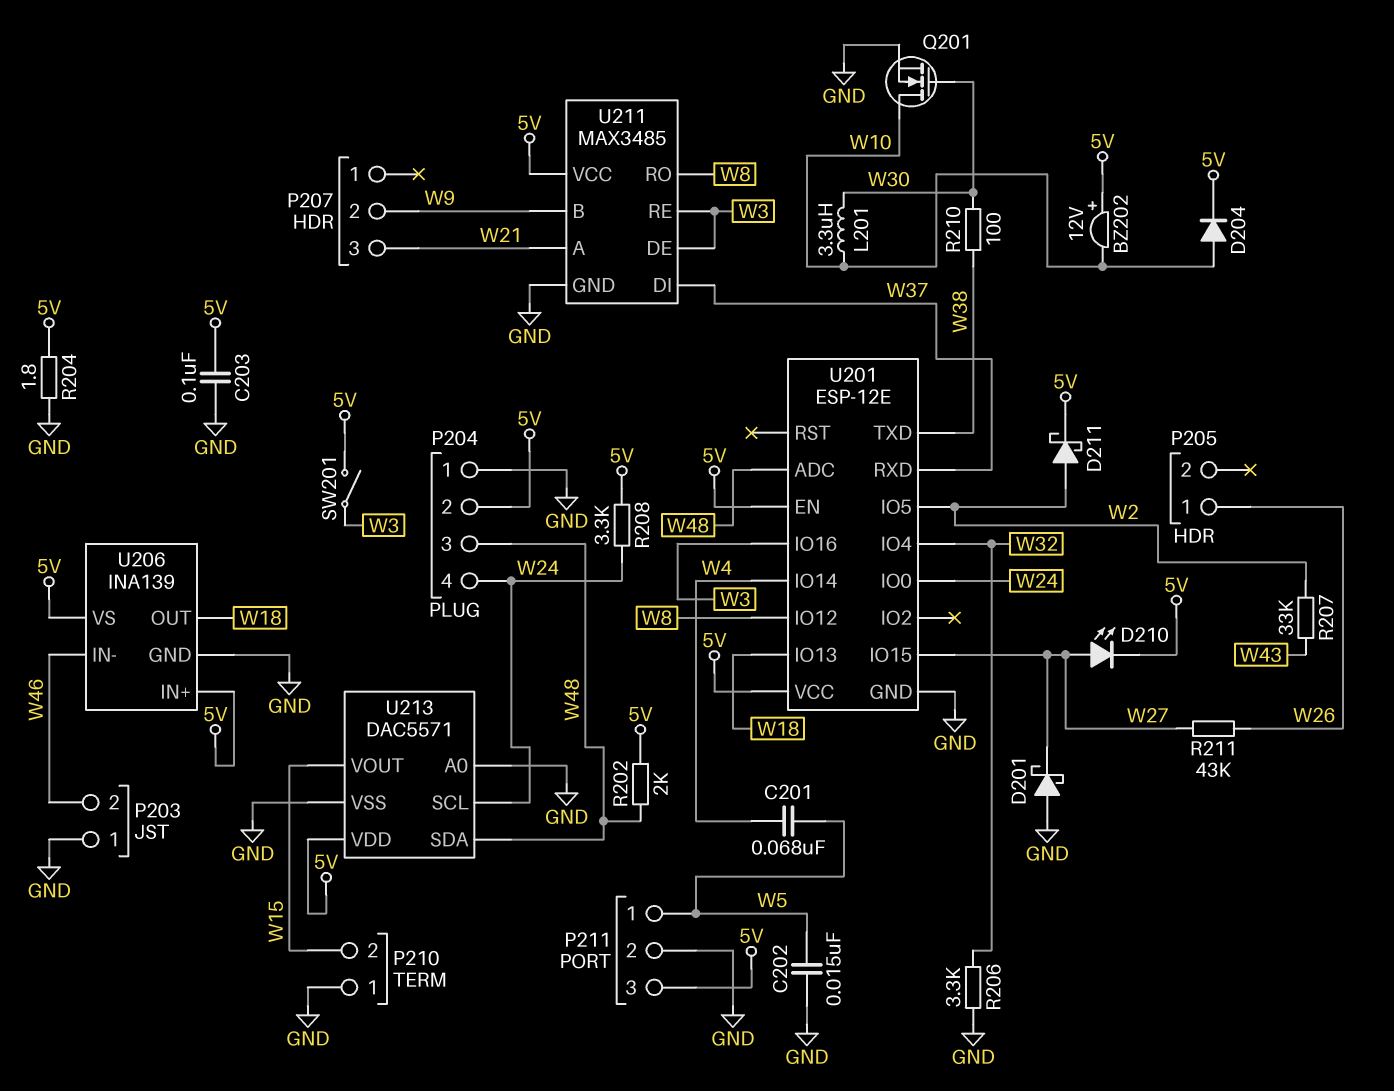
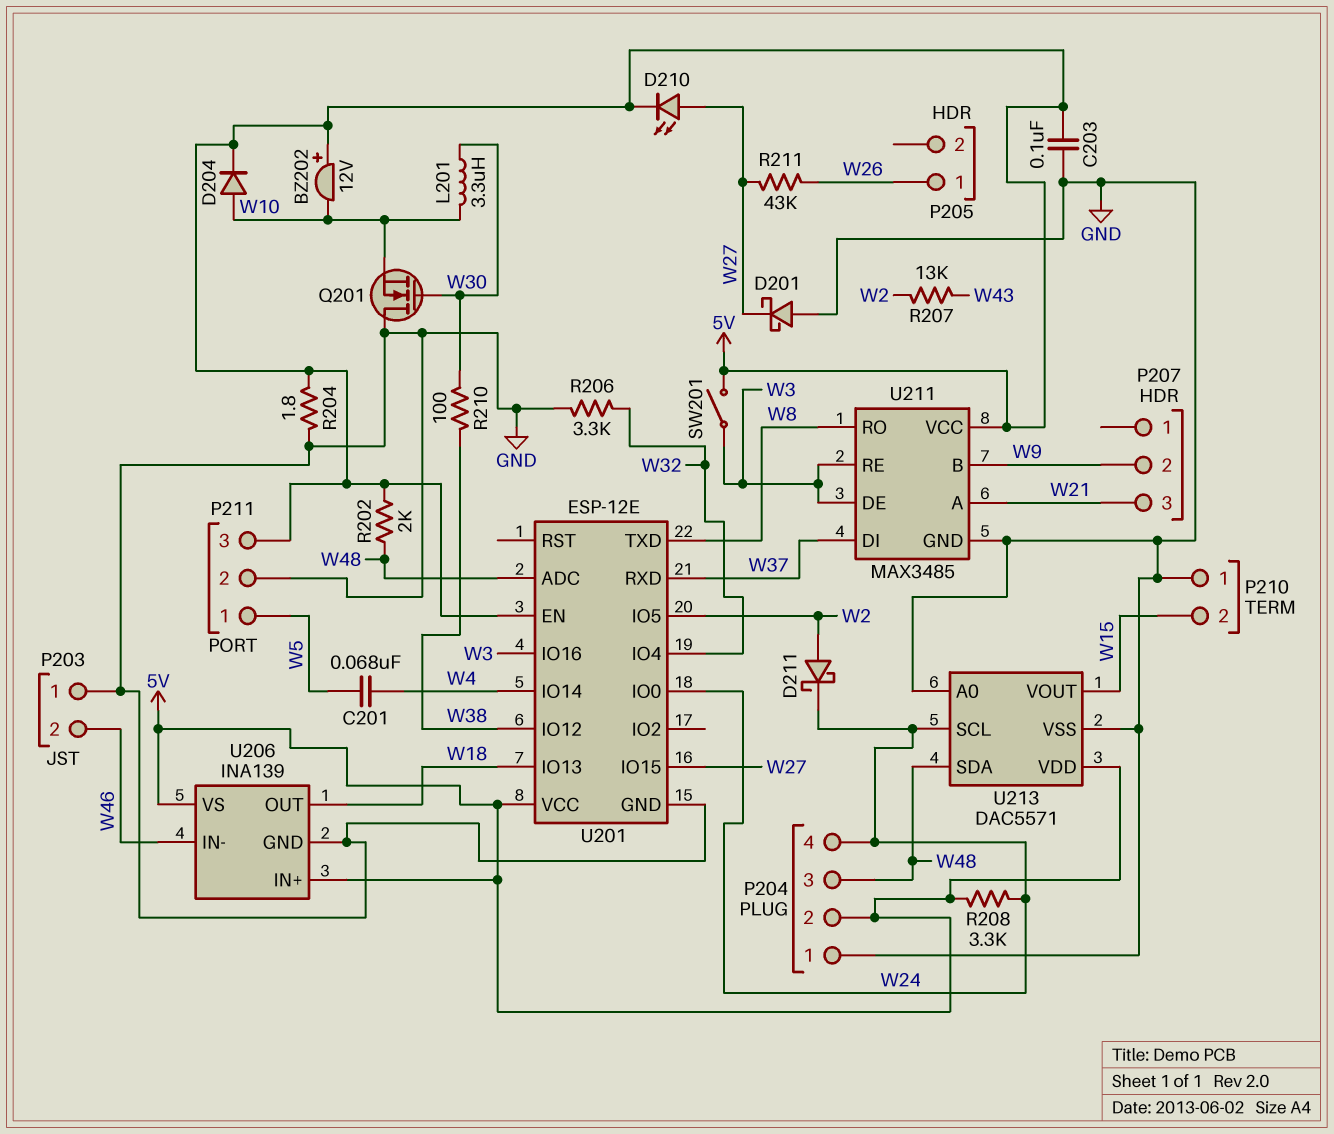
C202: 15nF (GND, W5) -> none
D211: schottky (A W2, K 5V) -> schottky (A W2, K W24)
Q201: NMOS (G W30, D W10, S GND) -> NMOS (G W30, D GND, S W10)
R207: 33k (W2, W43) -> 13k (W2, W43)
U201 pin IO12: W8 -> W38
U201 pin TXD: W38 -> W8

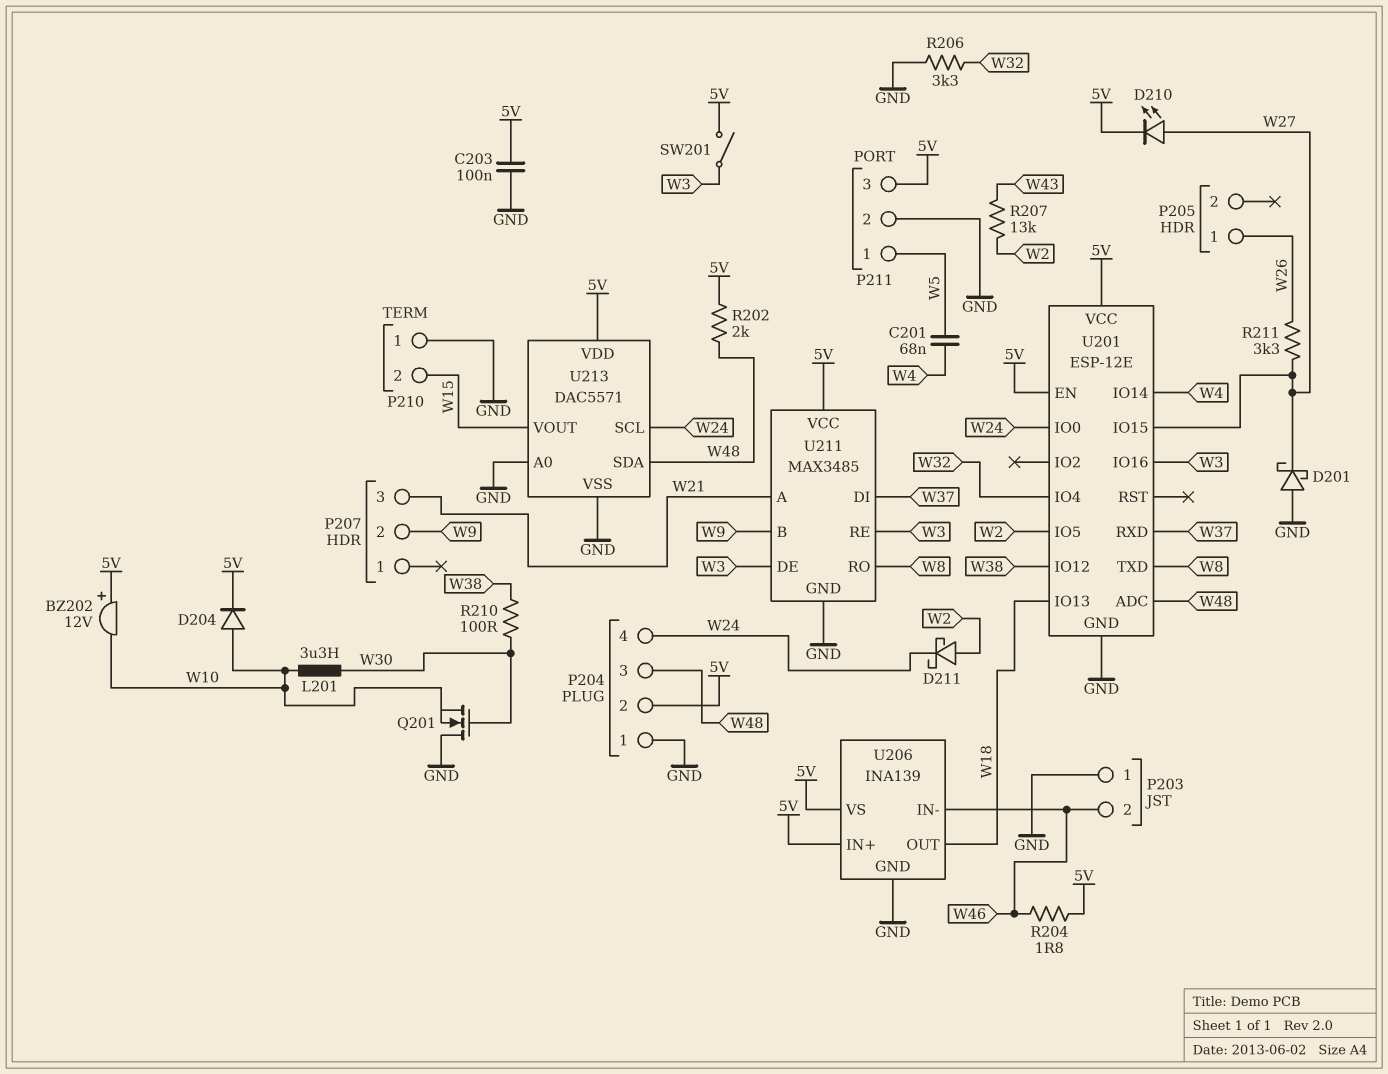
R204: 1.8 (5V, GND) -> 1.8 (5V, W46)
R208: 3.3k (5V, W24) -> none
R211: 43k (W26, W27) -> 3.3k (W26, W27)

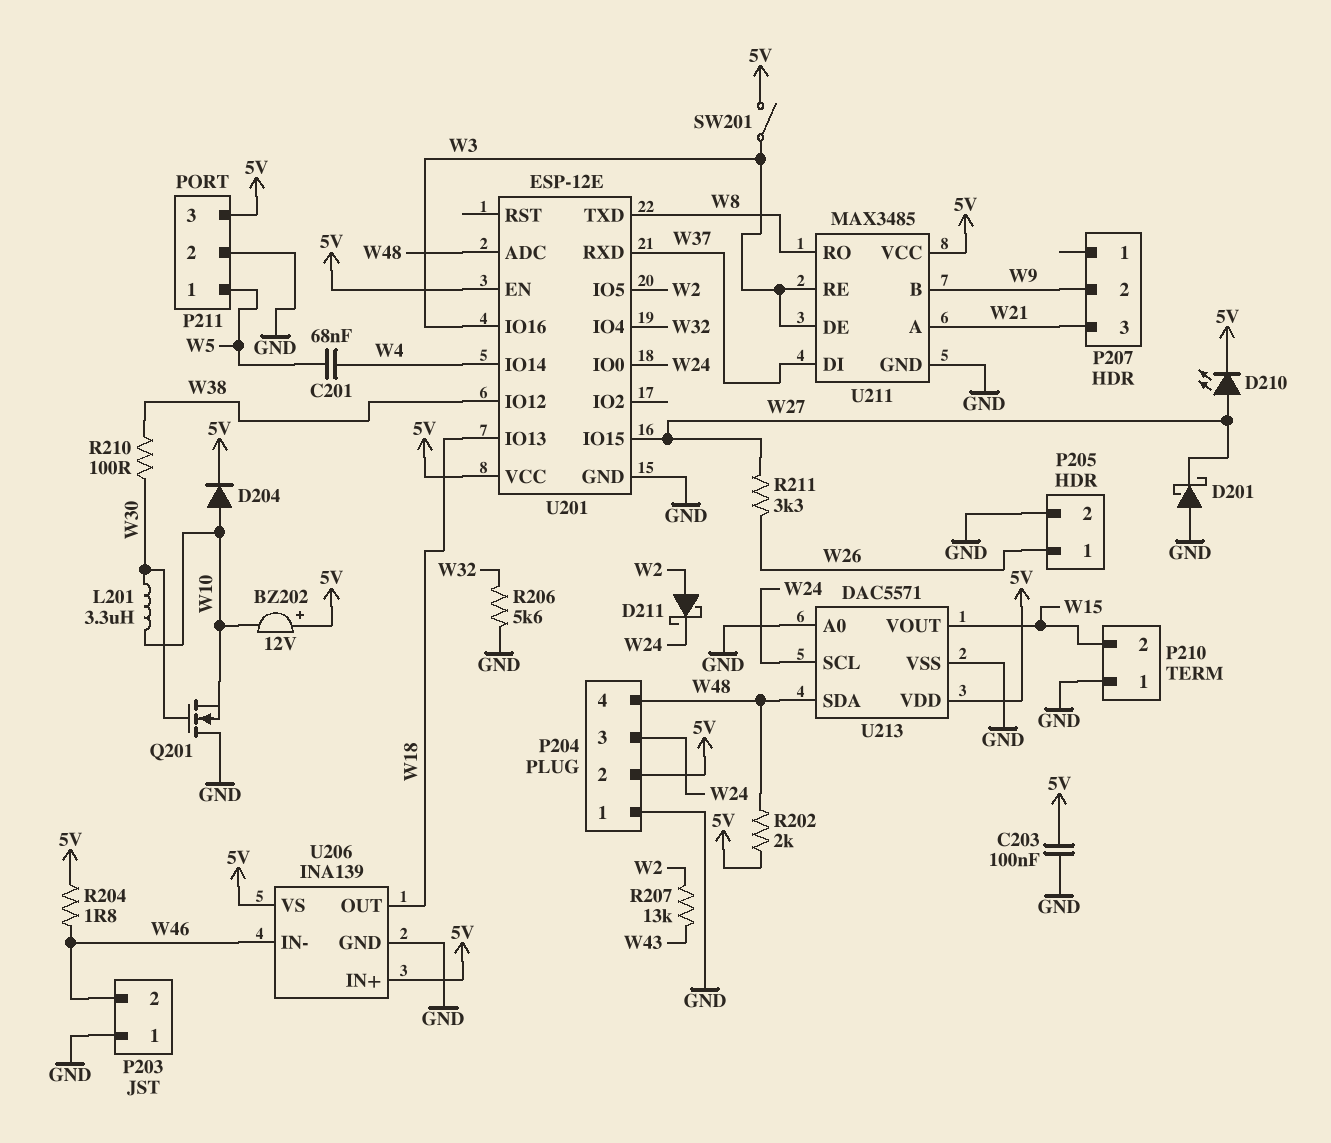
P204 pin 3: W48 -> W24
P204 pin 4: W24 -> W48
P205 pin 2: none -> GND
R206: 3.3k (GND, W32) -> 5.6k (GND, W32)

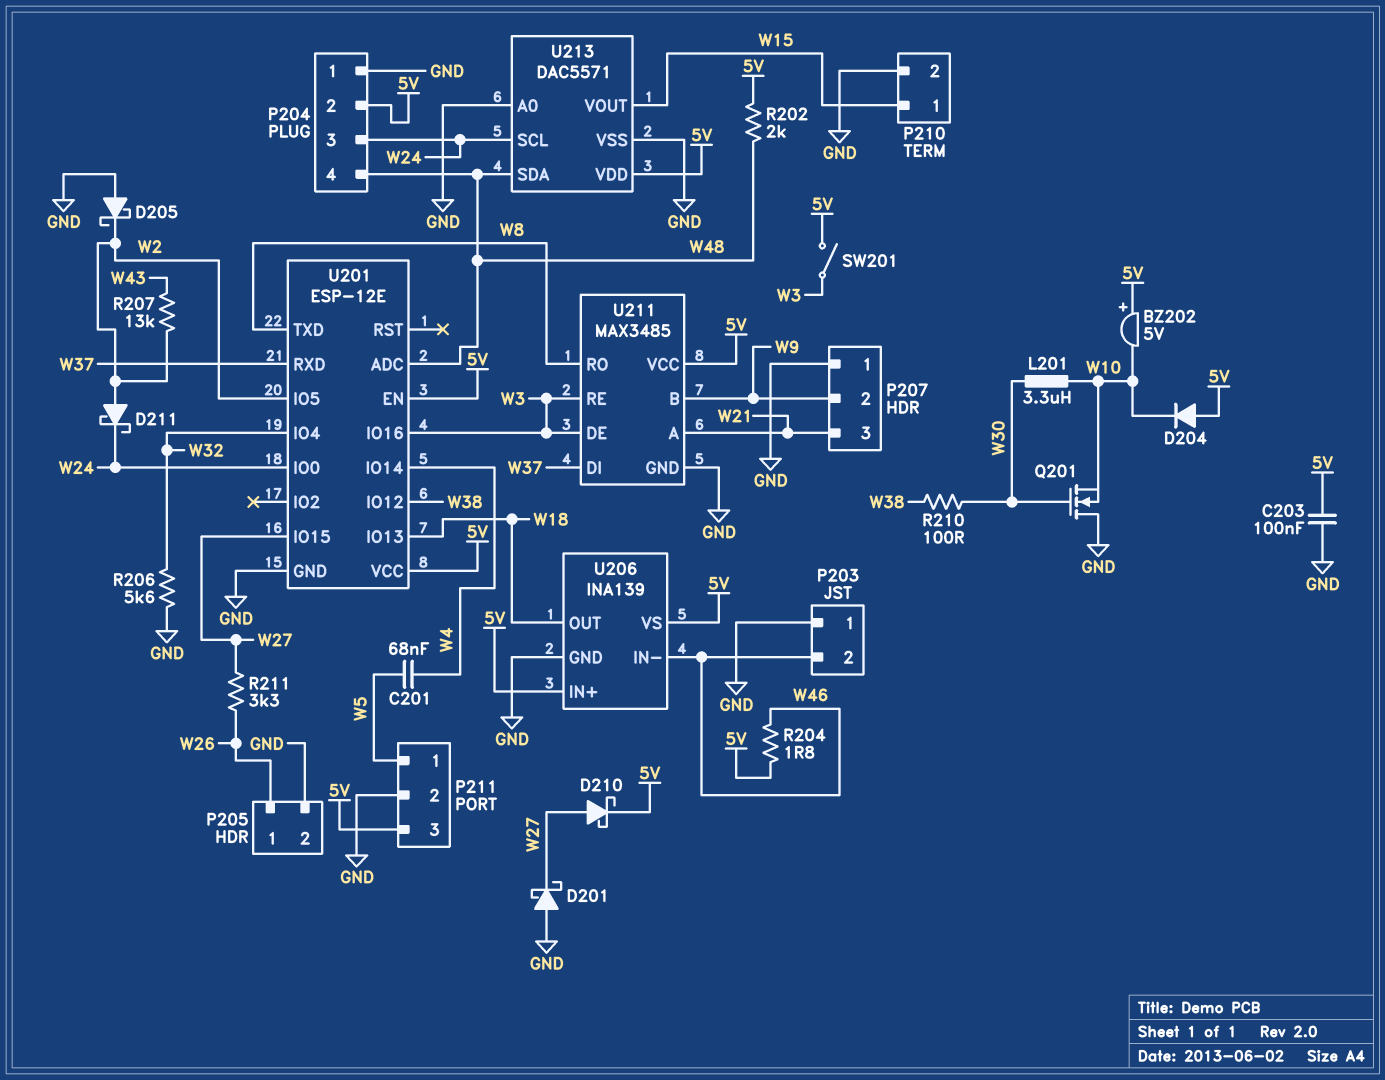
BZ202: buzzer 12V (plus 5V, minus W10) -> buzzer 5V (plus 5V, minus W10)
D204: diode (A W10, K 5V) -> diode (A 5V, K W10)
D205: none -> schottky (A GND, K W2)
D210: LED (A W27, K 5V) -> schottky (A W27, K 5V)
P207 pin 1: none -> GND
P210 pin 1: GND -> W15
P210 pin 2: W15 -> GND

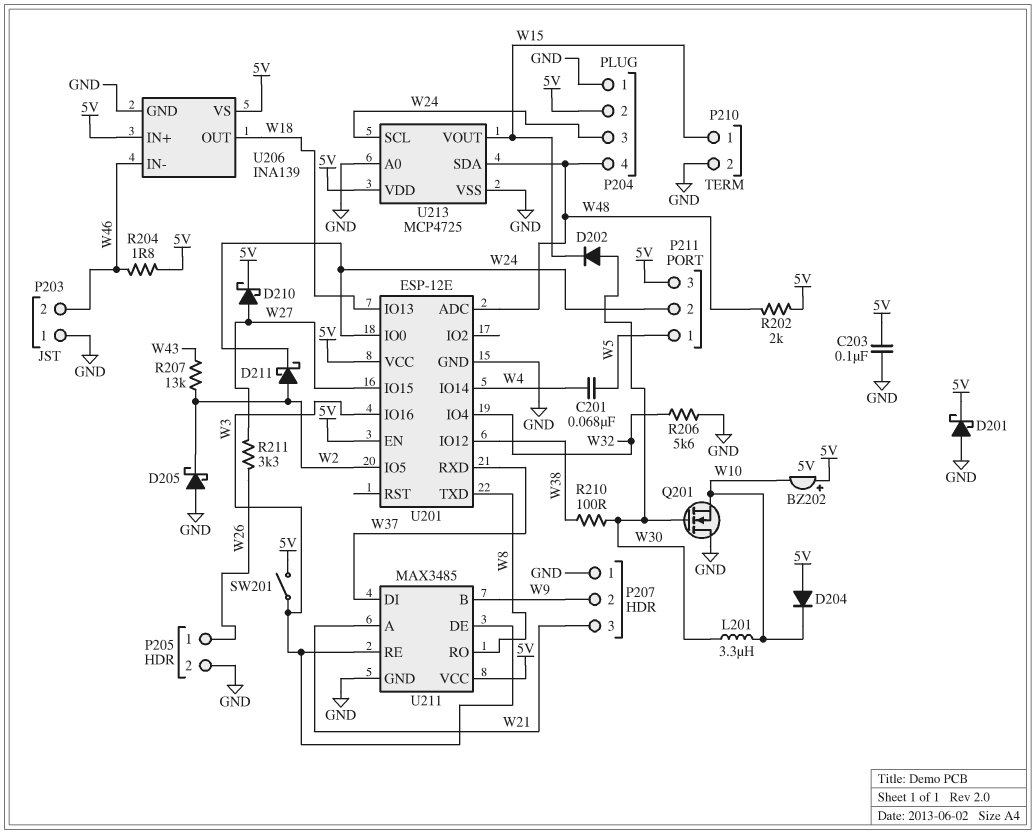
D201: schottky (A GND, K W27) -> schottky (A GND, K 5V)
D202: none -> diode (A W30, K W15)
P211 pin 2: GND -> W24
U213: DAC5571 -> MCP4725

